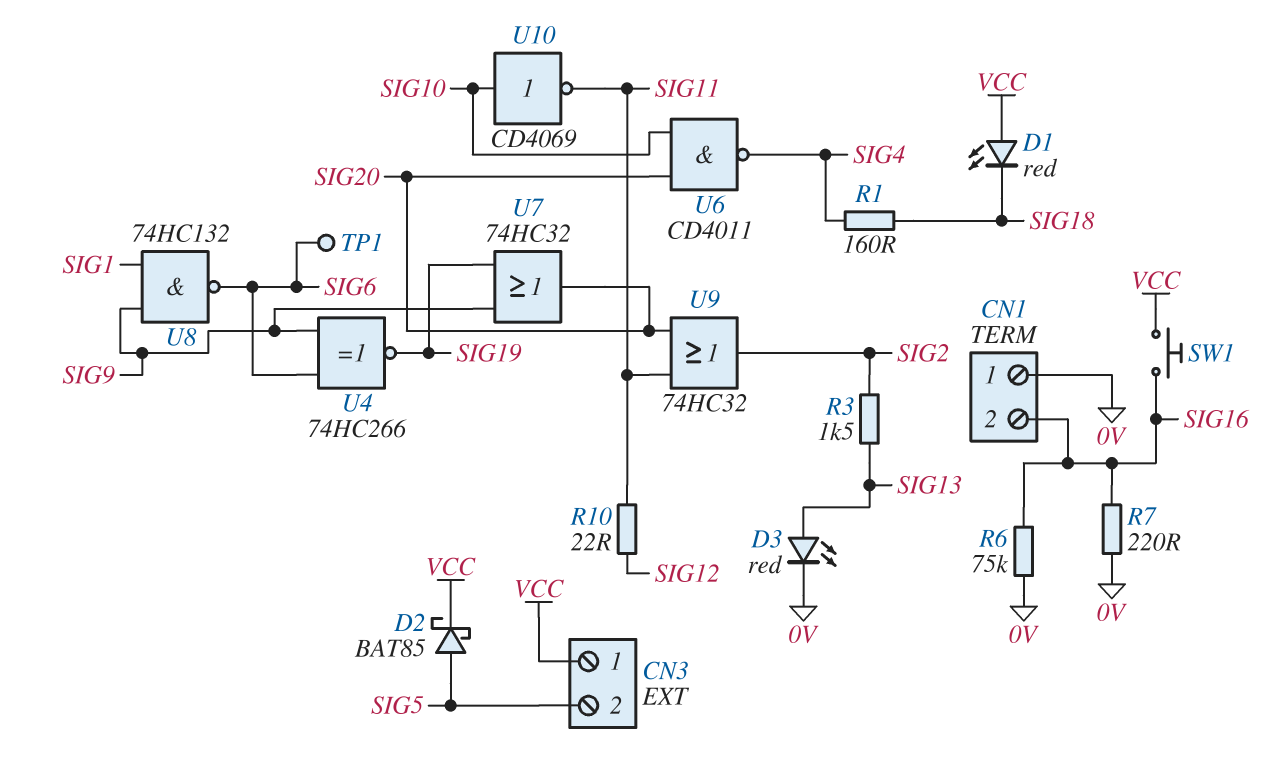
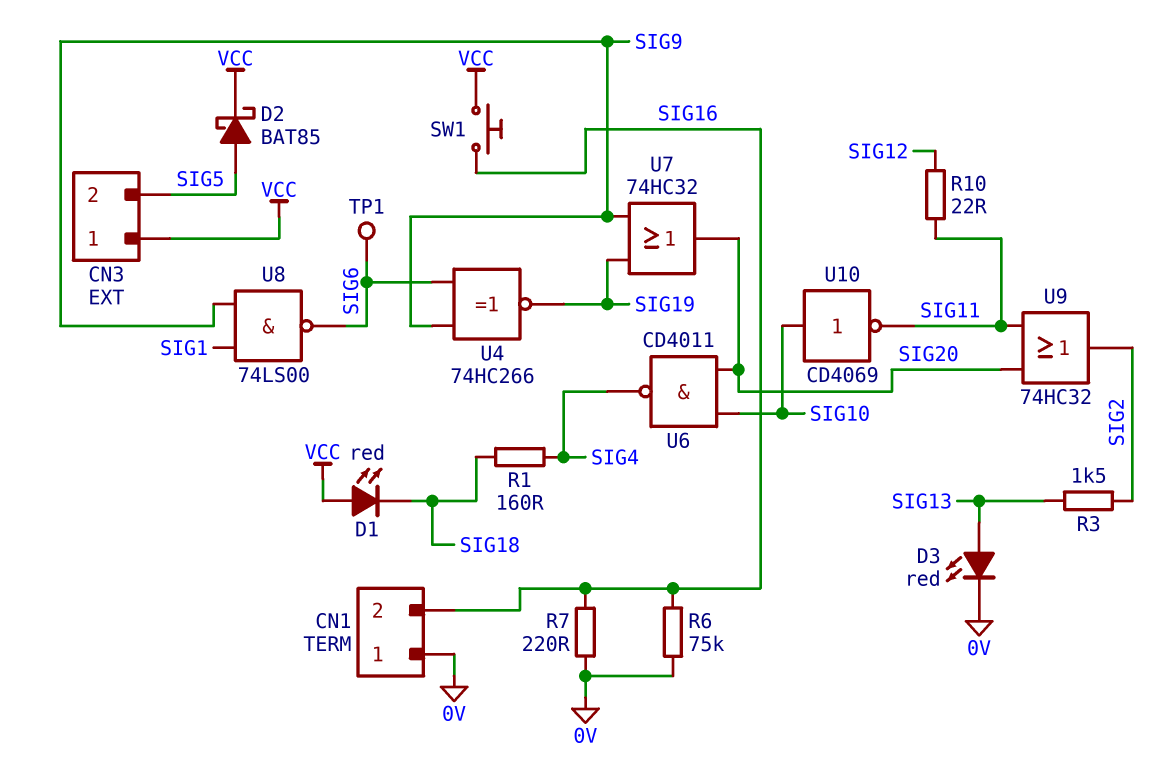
U8: NAND 74HC132 (in SIG1, in SIG9, out SIG6) -> NAND 74LS00 (in SIG1, in SIG9, out SIG6)

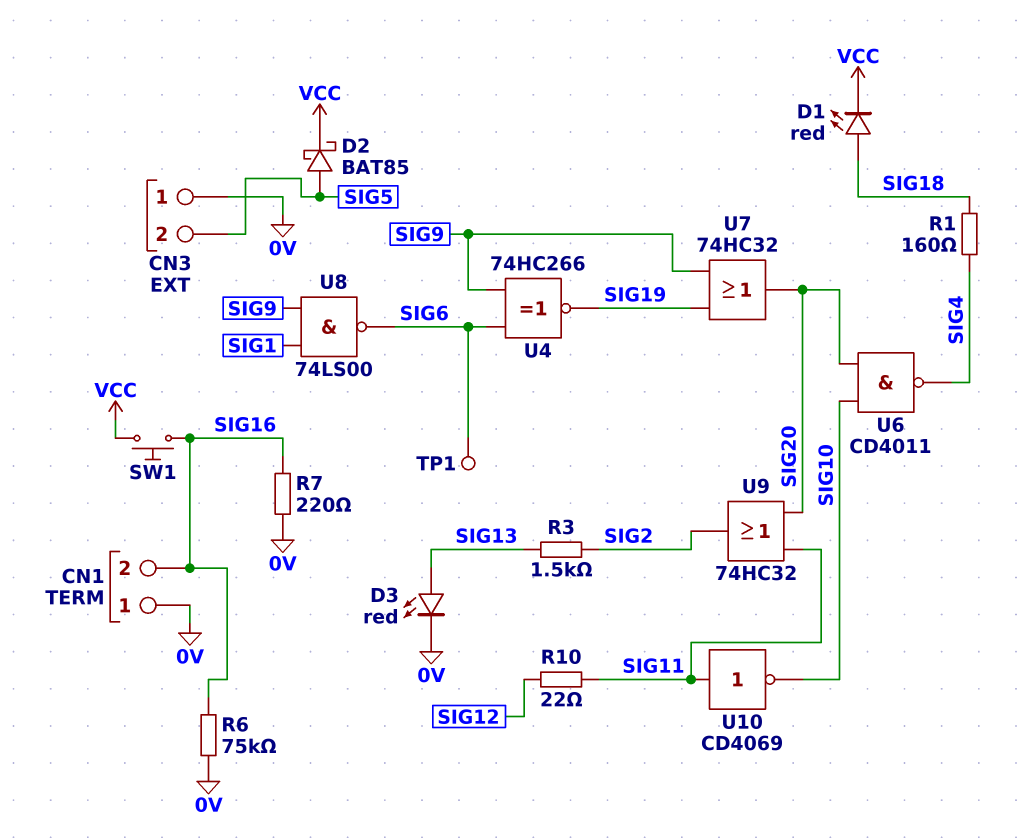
CN3 pin 1: VCC -> 0V
D1: LED red (A VCC, K SIG18) -> LED red (A SIG18, K VCC)
U10: NOT CD4069 (in SIG10, out SIG11) -> NOT CD4069 (in SIG11, out SIG10)

